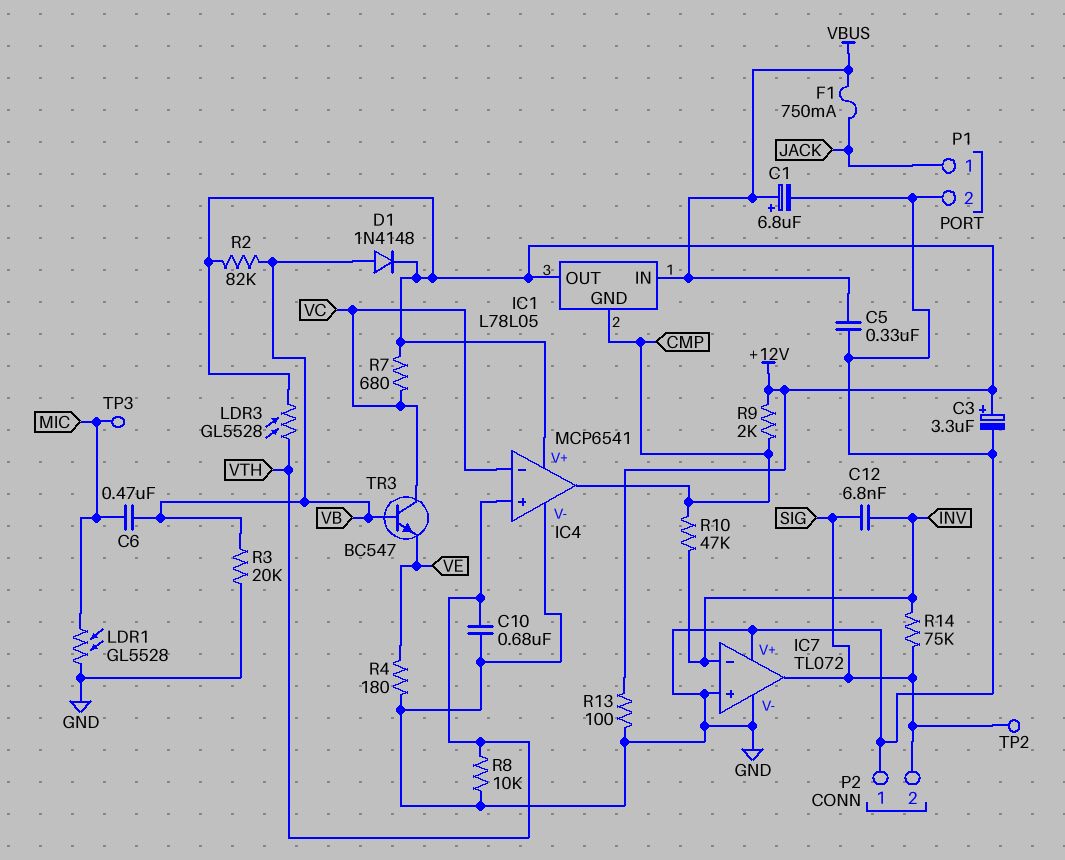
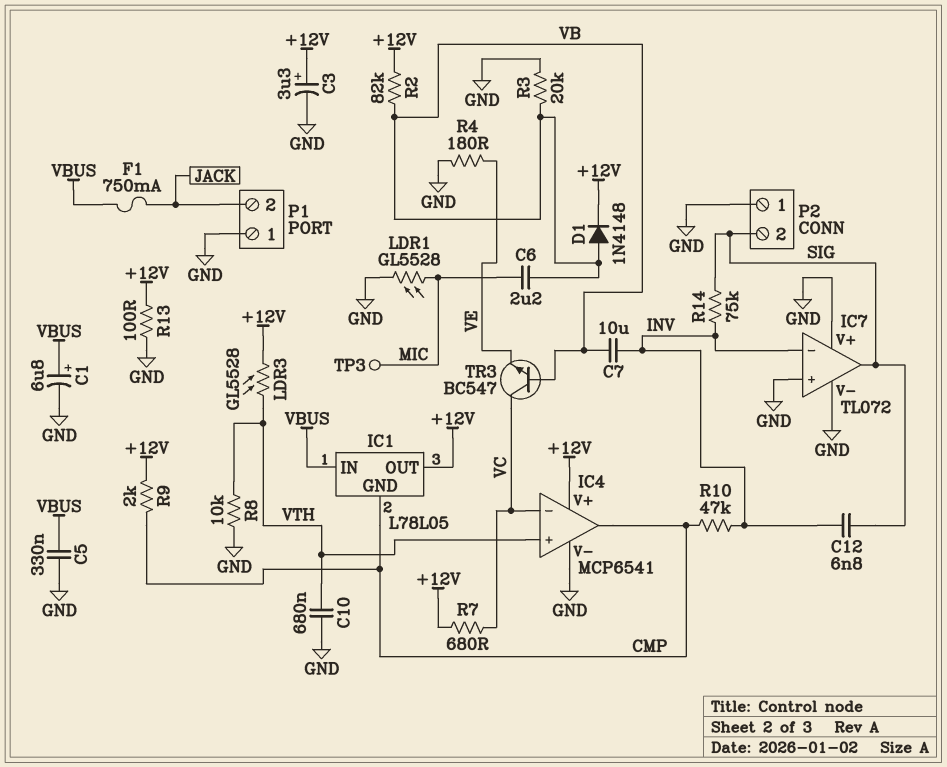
C6: 470nF (MIC, VB) -> 2.2uF (MIC, VB)
C7: none -> 10uF (INV, VB)
P1 pin 1: JACK -> GND
P1 pin 2: GND -> JACK
TP2: test point (SIG) -> none

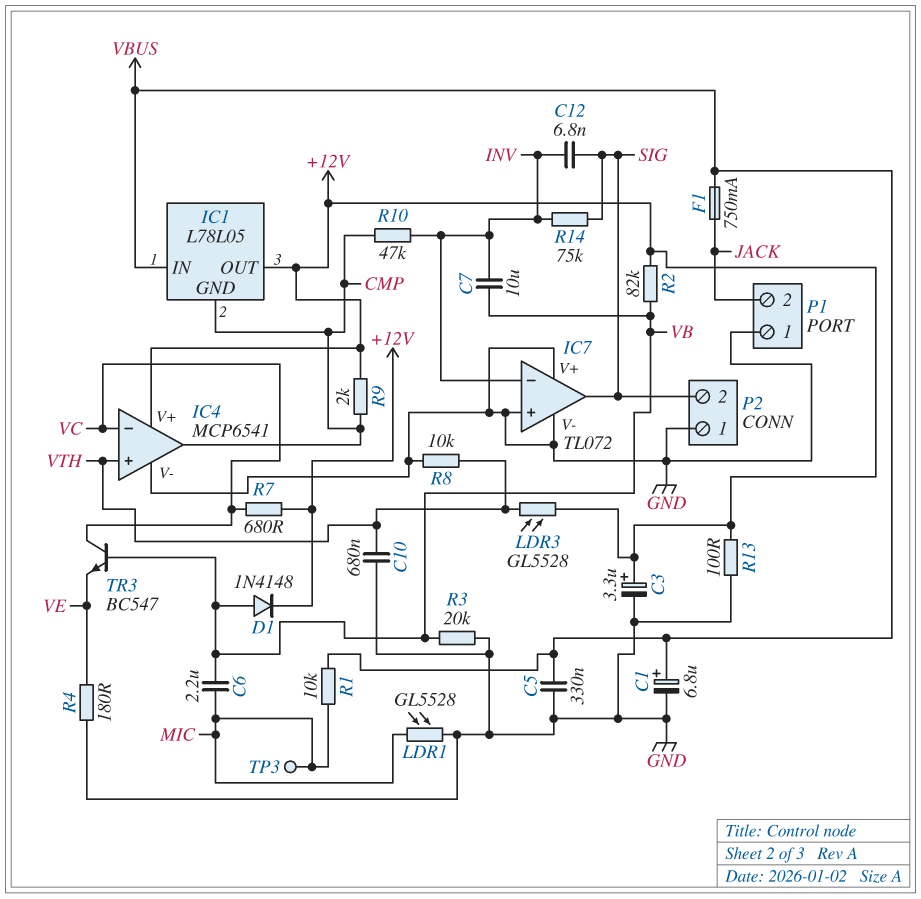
R1: none -> 10k (MIC, VBUS)

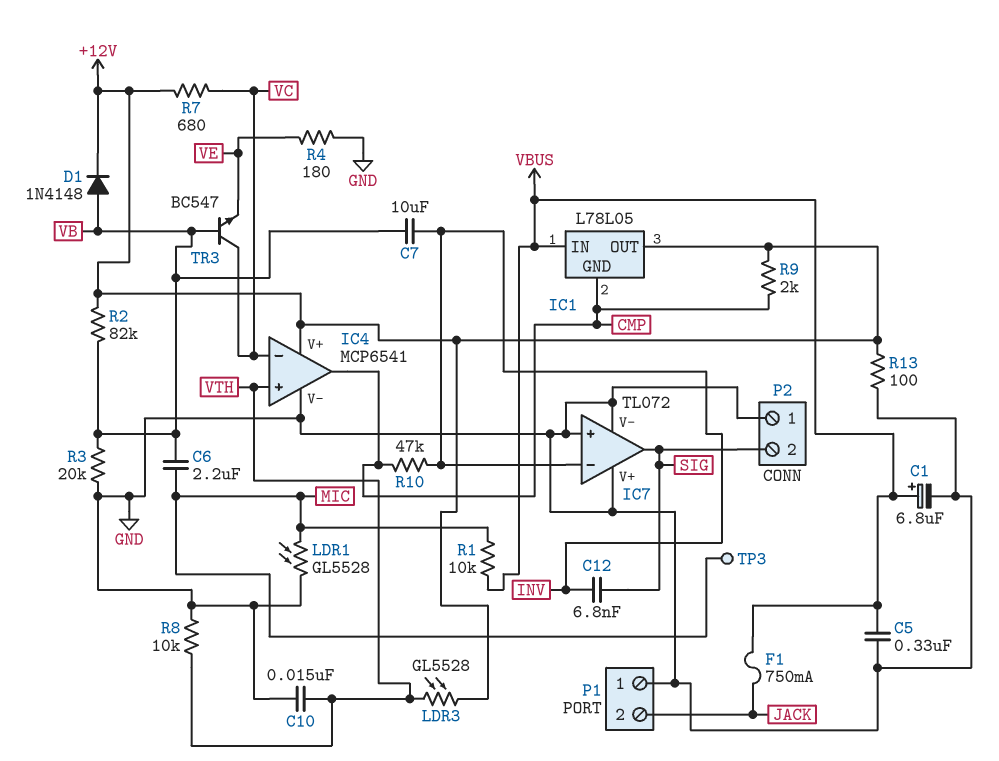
C3: 3.3uF (plus +12V, minus GND) -> none
C10: 680nF (GND, VTH) -> 15nF (GND, VTH)
R14: 75k (INV, SIG) -> none

